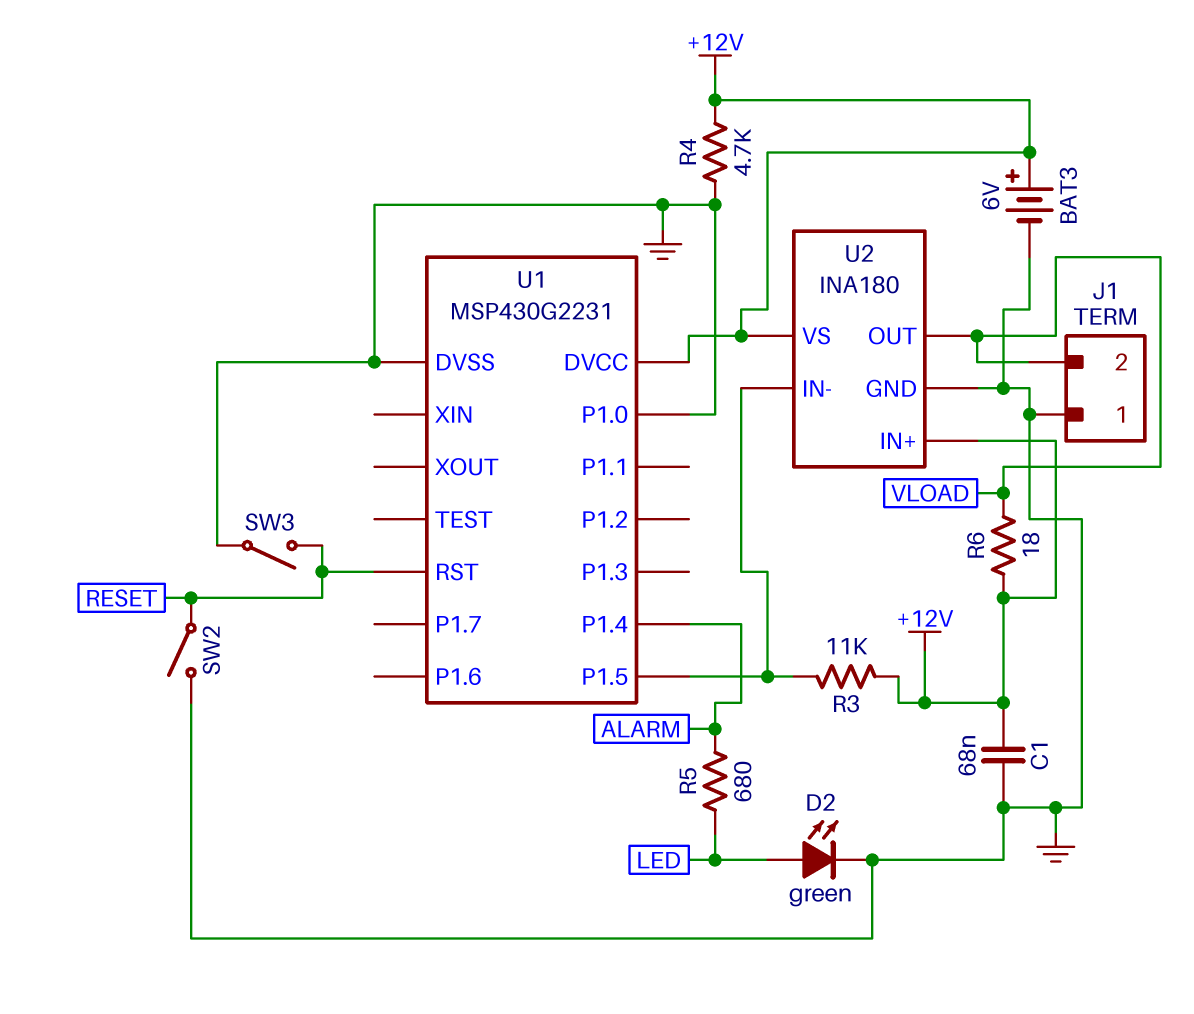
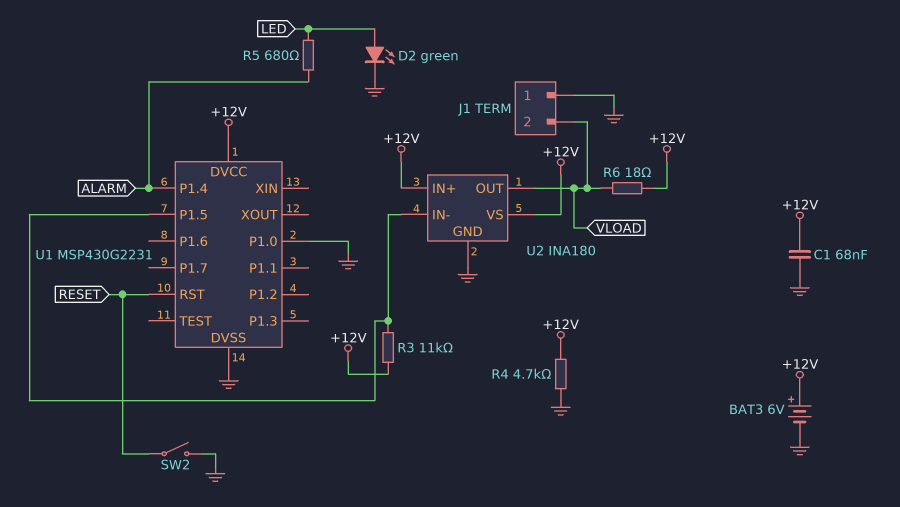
SW3: switch (GND, RESET) -> none

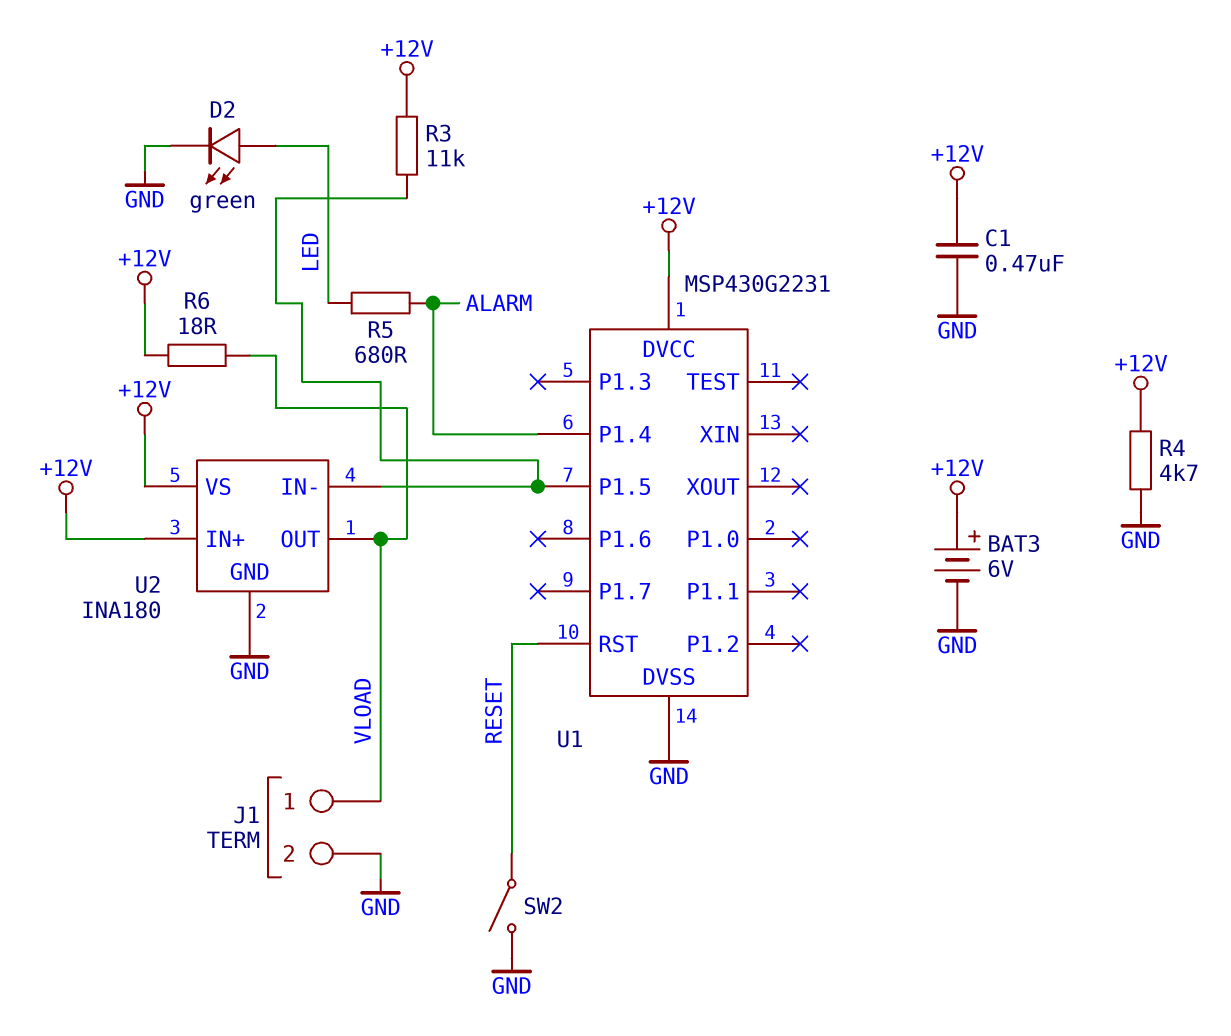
C1: 68nF (+12V, GND) -> 470nF (+12V, GND)
J1 pin 1: GND -> VLOAD
J1 pin 2: VLOAD -> GND
U1 pin P1.0: GND -> none

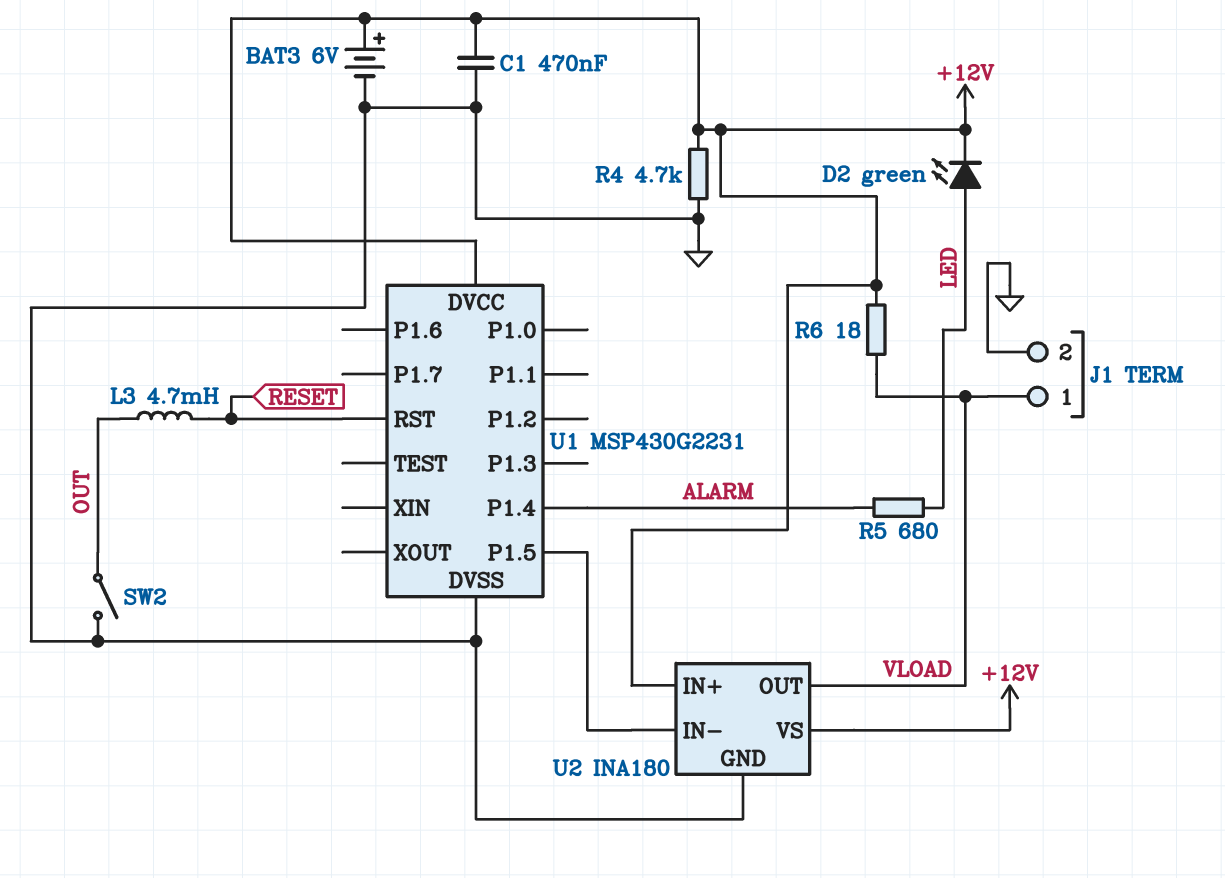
D2: LED green (A LED, K GND) -> LED green (A LED, K +12V)
L3: none -> 4.7mH (OUT, RESET)
R3: 11k (+12V, U1/P1.5) -> none
SW2: switch (GND, RESET) -> switch (GND, OUT)

